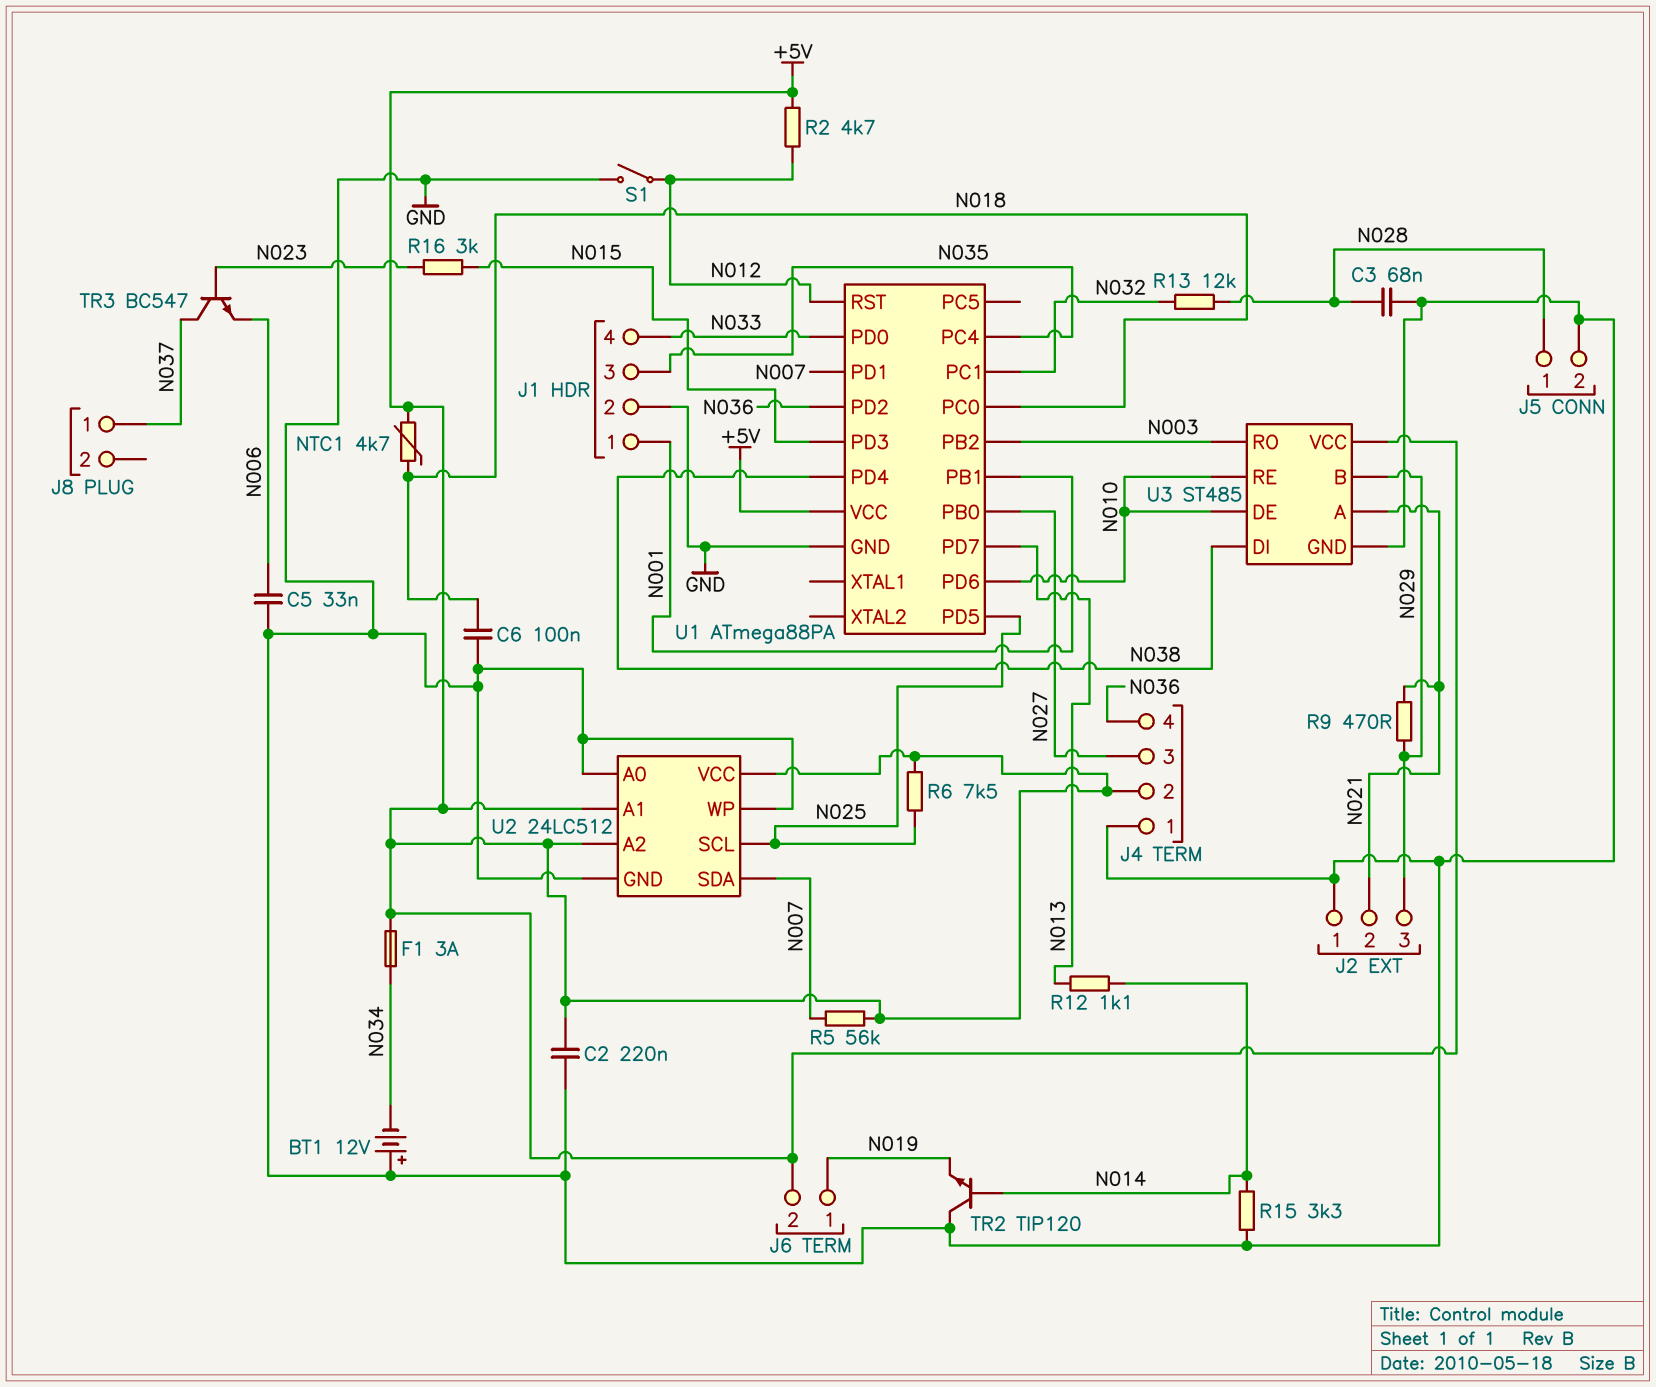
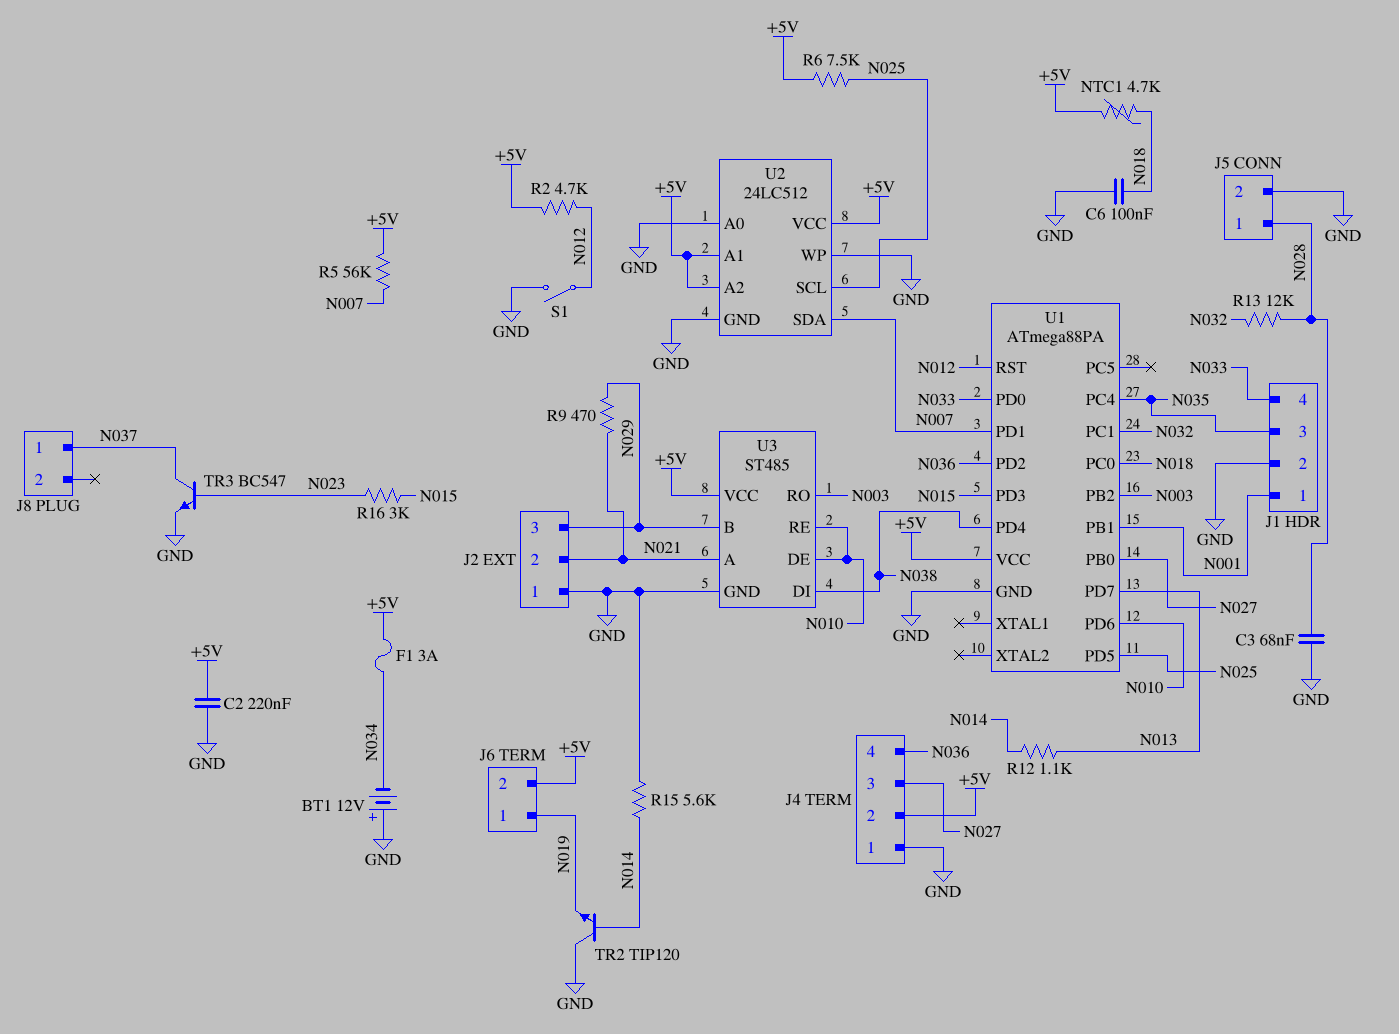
C5: 33nF (GND, N006) -> none
R15: 3.3k (GND, N014) -> 5.6k (GND, N014)
TR3: NPN BC547 (B N023, C N037, E N006) -> NPN BC547 (B N023, C N037, E GND)

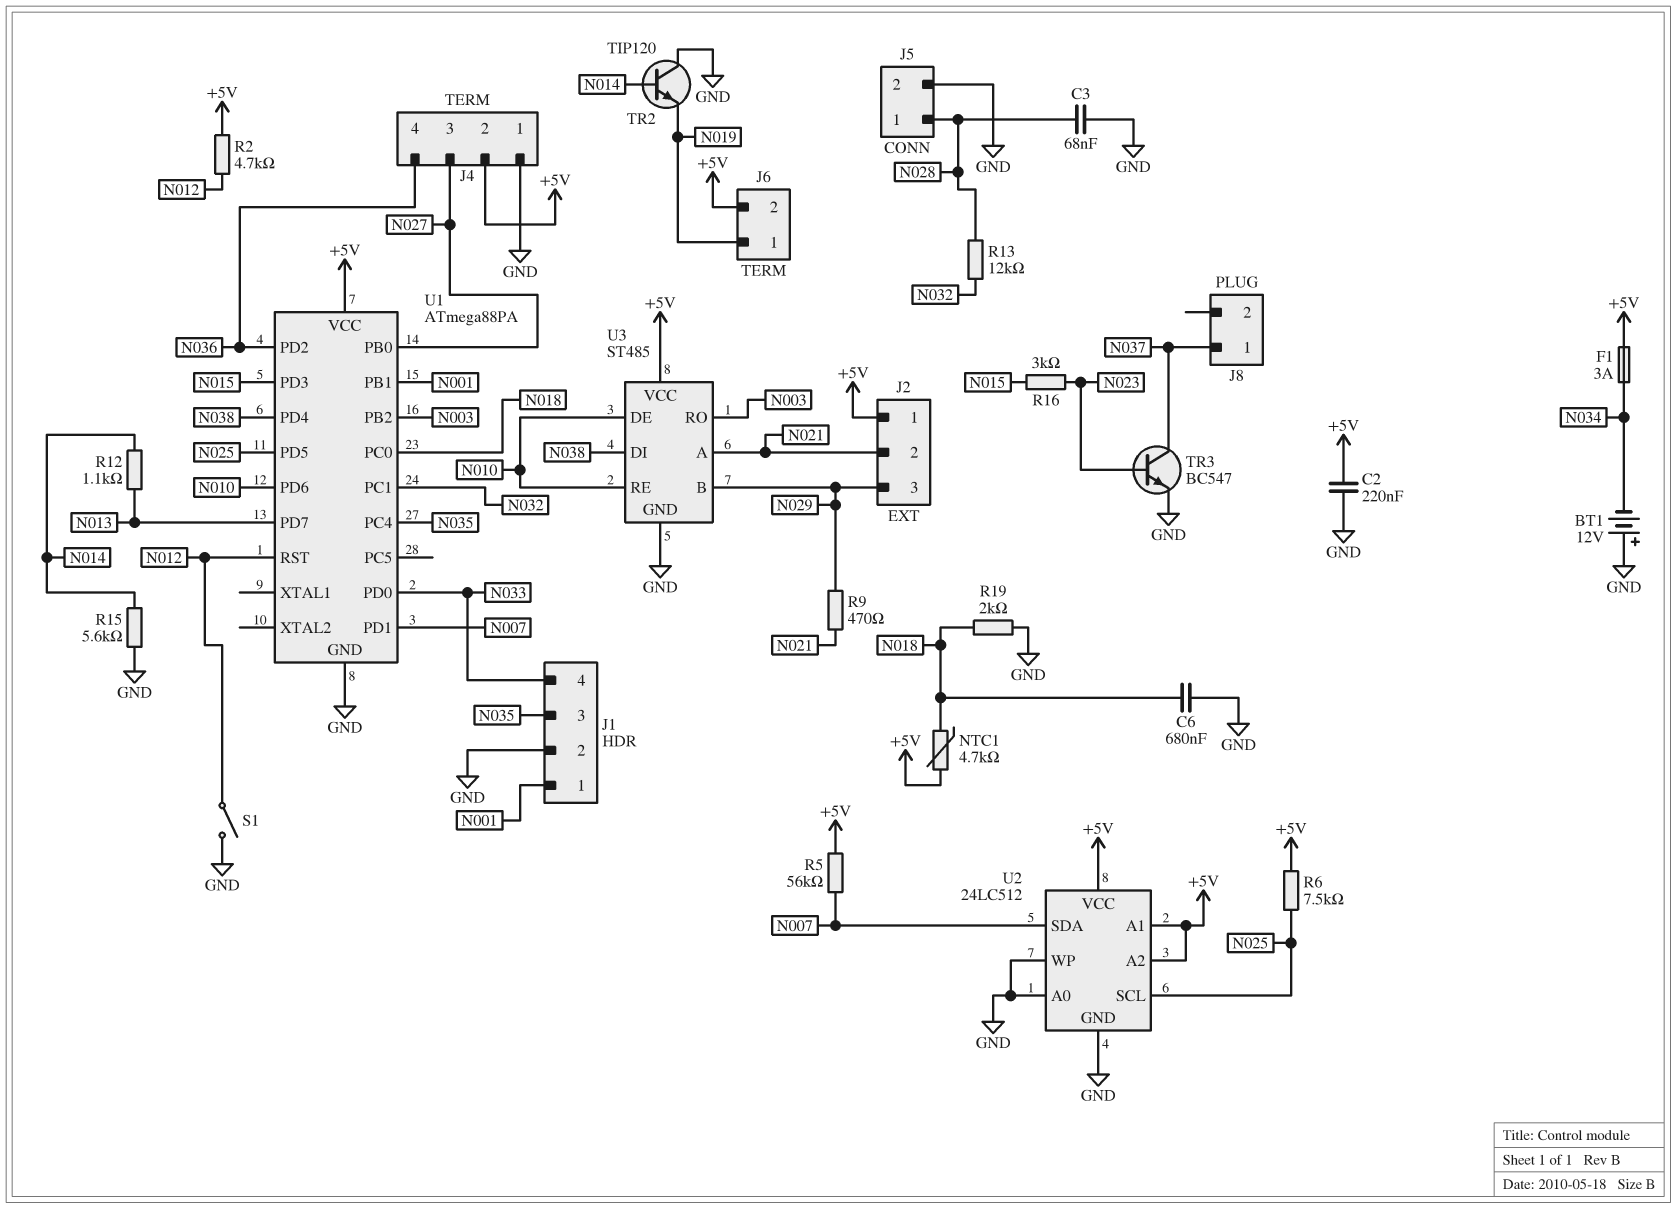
C6: 100nF (GND, N018) -> 680nF (GND, N018)
J2 pin 1: GND -> +5V
R19: none -> 2k (GND, N018)

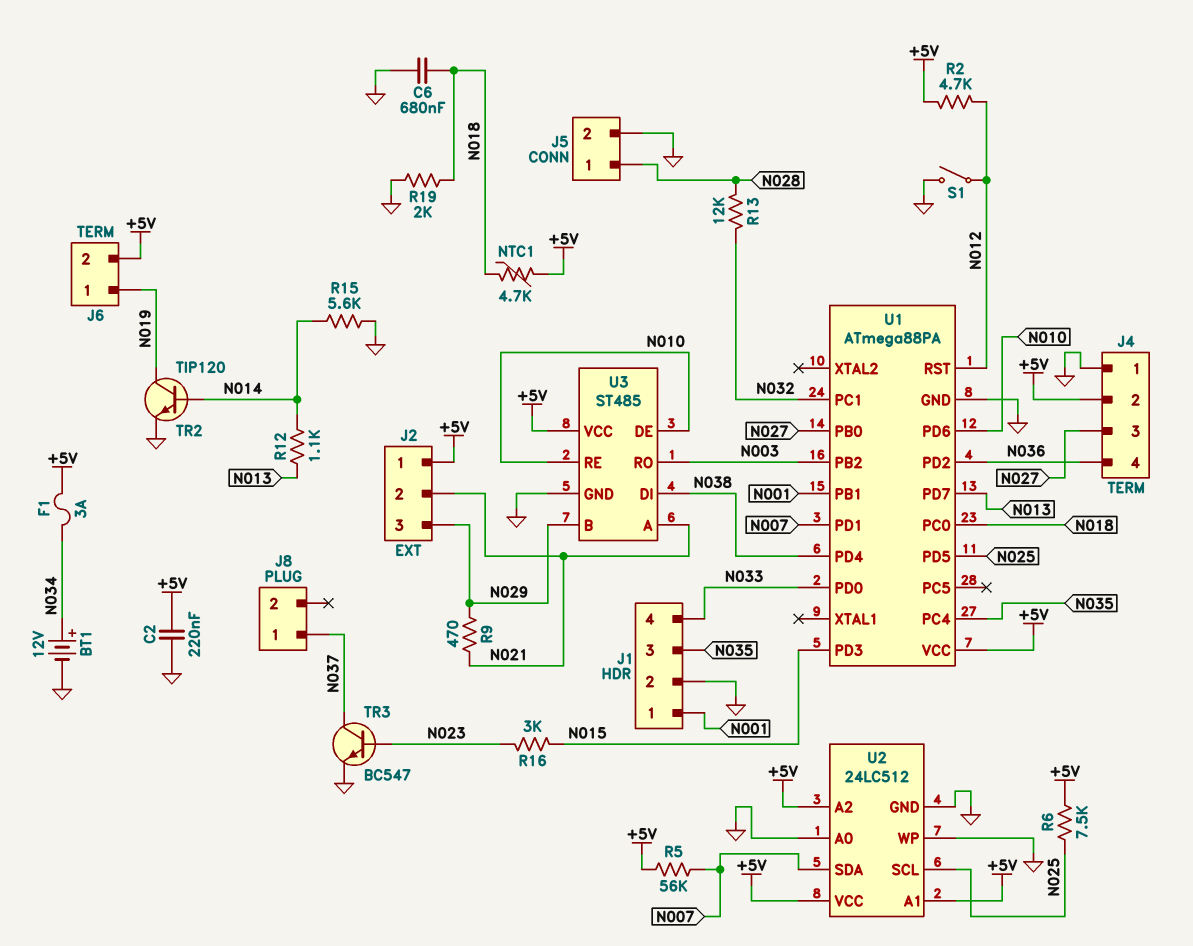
BT1: 12V (plus GND, minus N034) -> 12V (plus N034, minus GND)
C3: 68nF (GND, N028) -> none
TR2: NPN TIP120 (B N014, C GND, E N019) -> NPN TIP120 (B N014, C N019, E GND)

